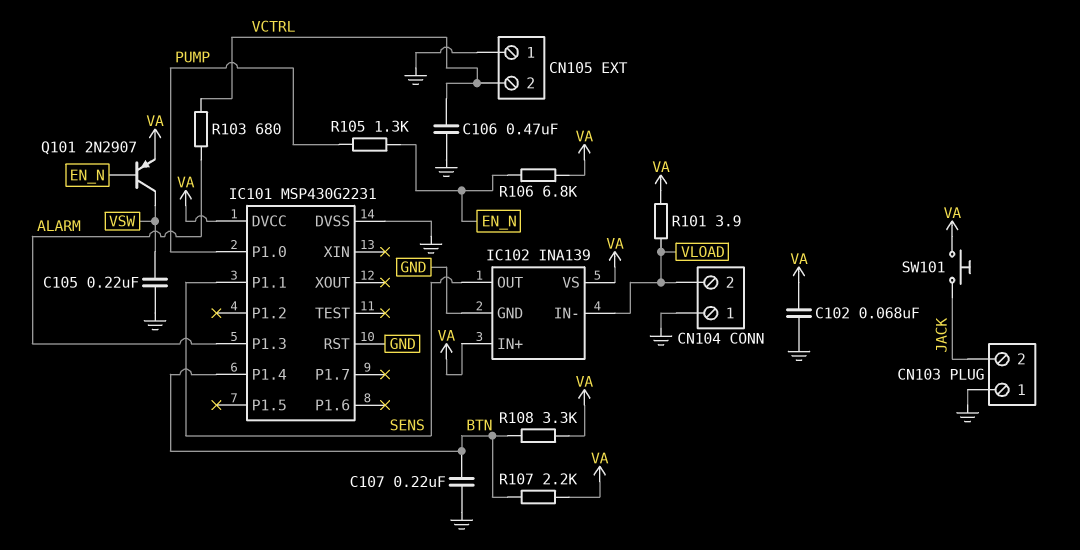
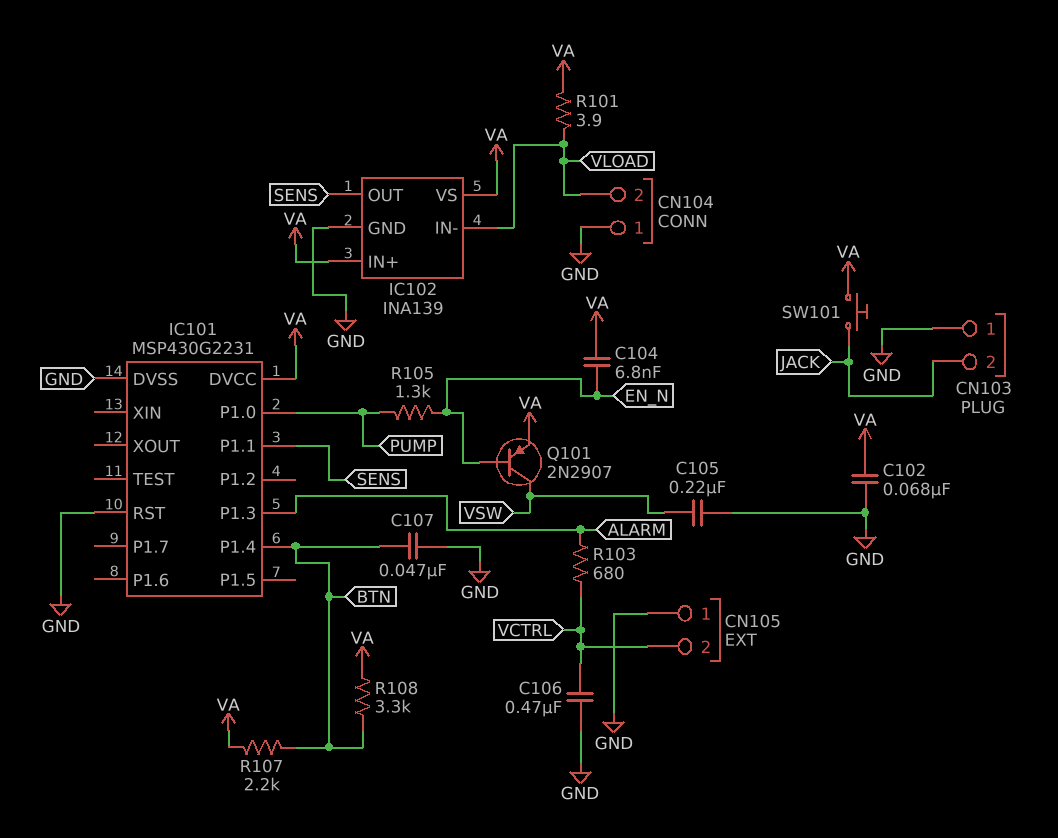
C104: none -> 6.8nF (EN_N, VA)
C107: 220nF (BTN, GND) -> 47nF (BTN, GND)
R106: 6.8k (EN_N, VA) -> none

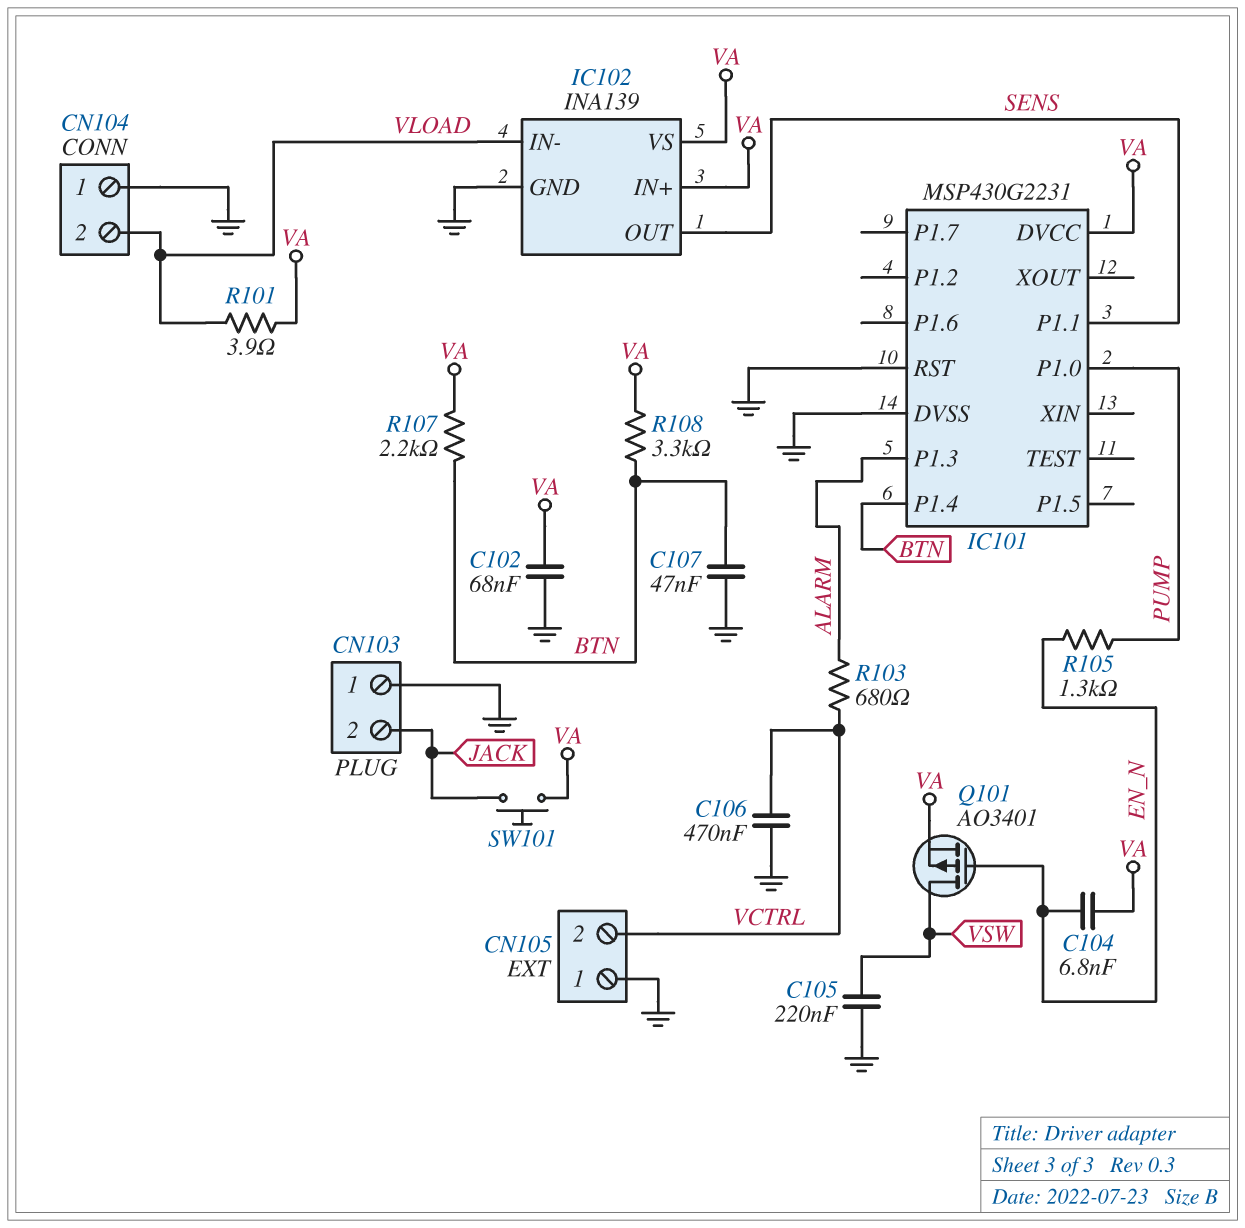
Q101: PNP 2N2907 (B EN_N, C VSW, E VA) -> PMOS AO3401 (G EN_N, D VSW, S VA)

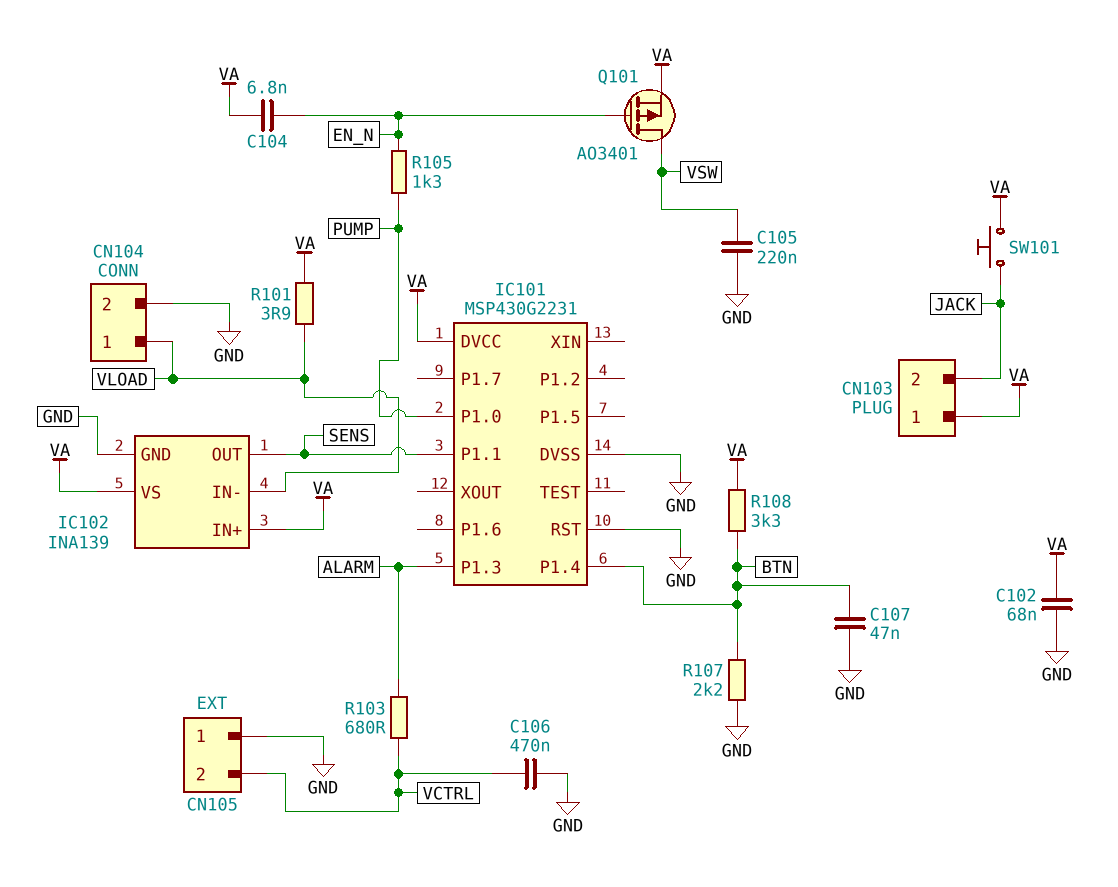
CN103 pin 1: GND -> VA
CN104 pin 1: GND -> VLOAD
CN104 pin 2: VLOAD -> GND
R107: 2.2k (BTN, VA) -> 2.2k (BTN, GND)

